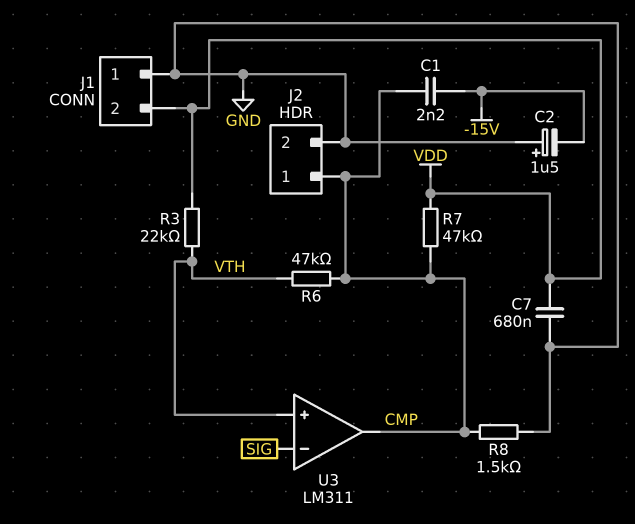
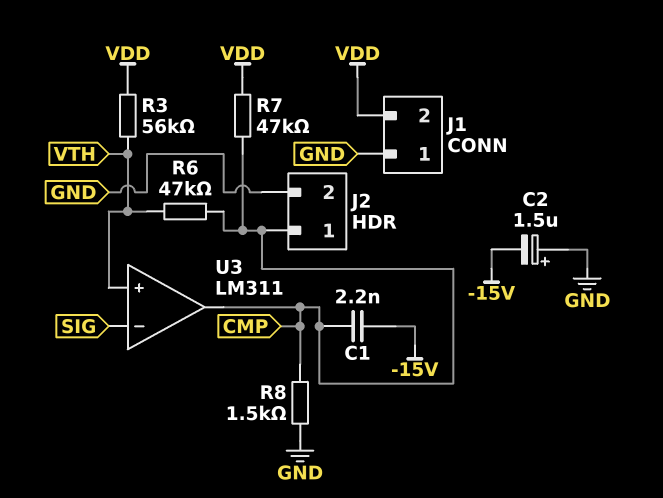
C7: 680nF (GND, VDD) -> none
R3: 22k (VDD, VTH) -> 56k (VDD, VTH)

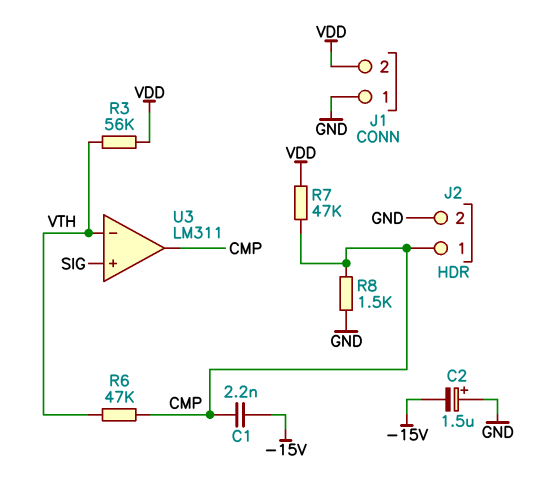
U3 pin in+: VTH -> SIG
U3 pin in-: SIG -> VTH

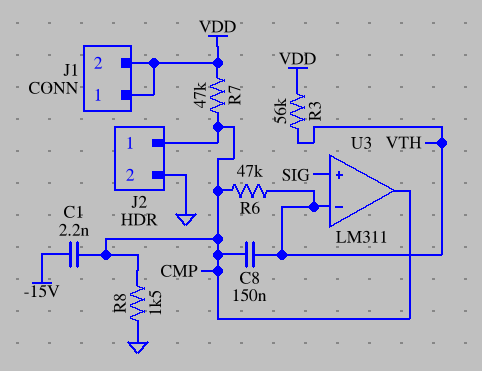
C2: 1.5uF (plus GND, minus -15V) -> none
C8: none -> 150nF (CMP, VTH)
J1 pin 1: GND -> VDD

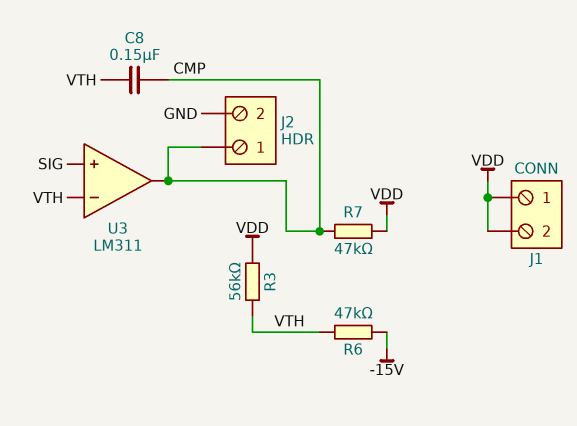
C1: 2.2nF (-15V, CMP) -> none
R6: 47k (CMP, VTH) -> 47k (-15V, VTH)
R8: 1.5k (CMP, GND) -> none

